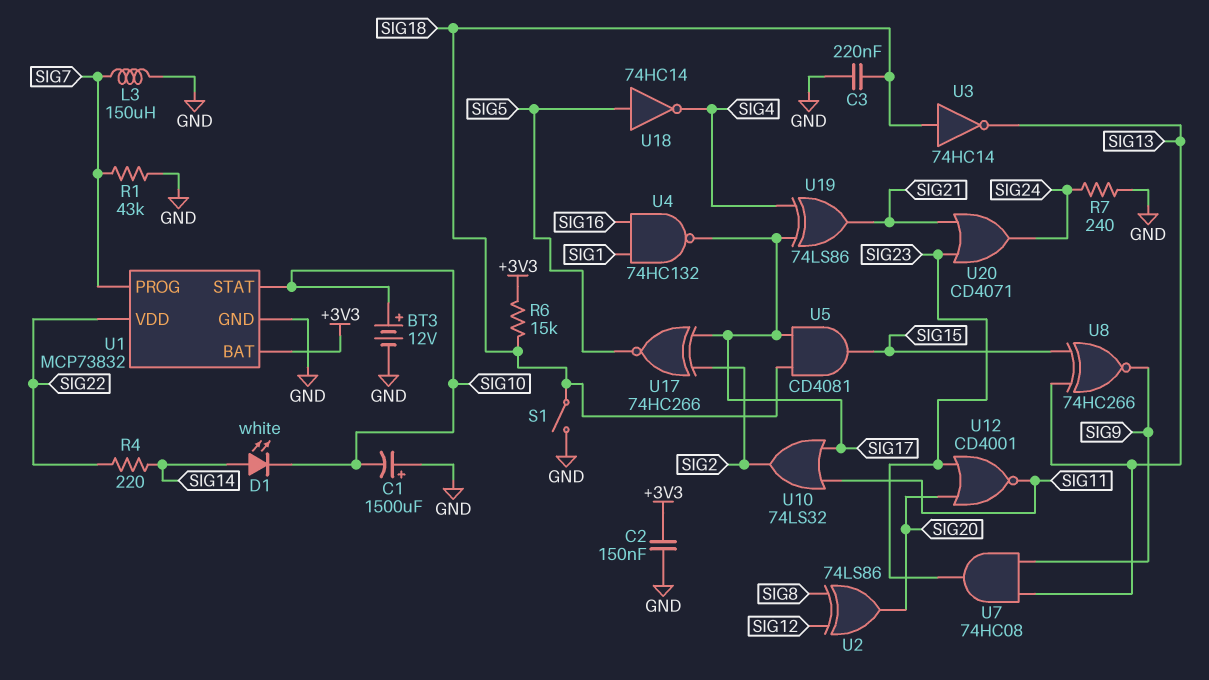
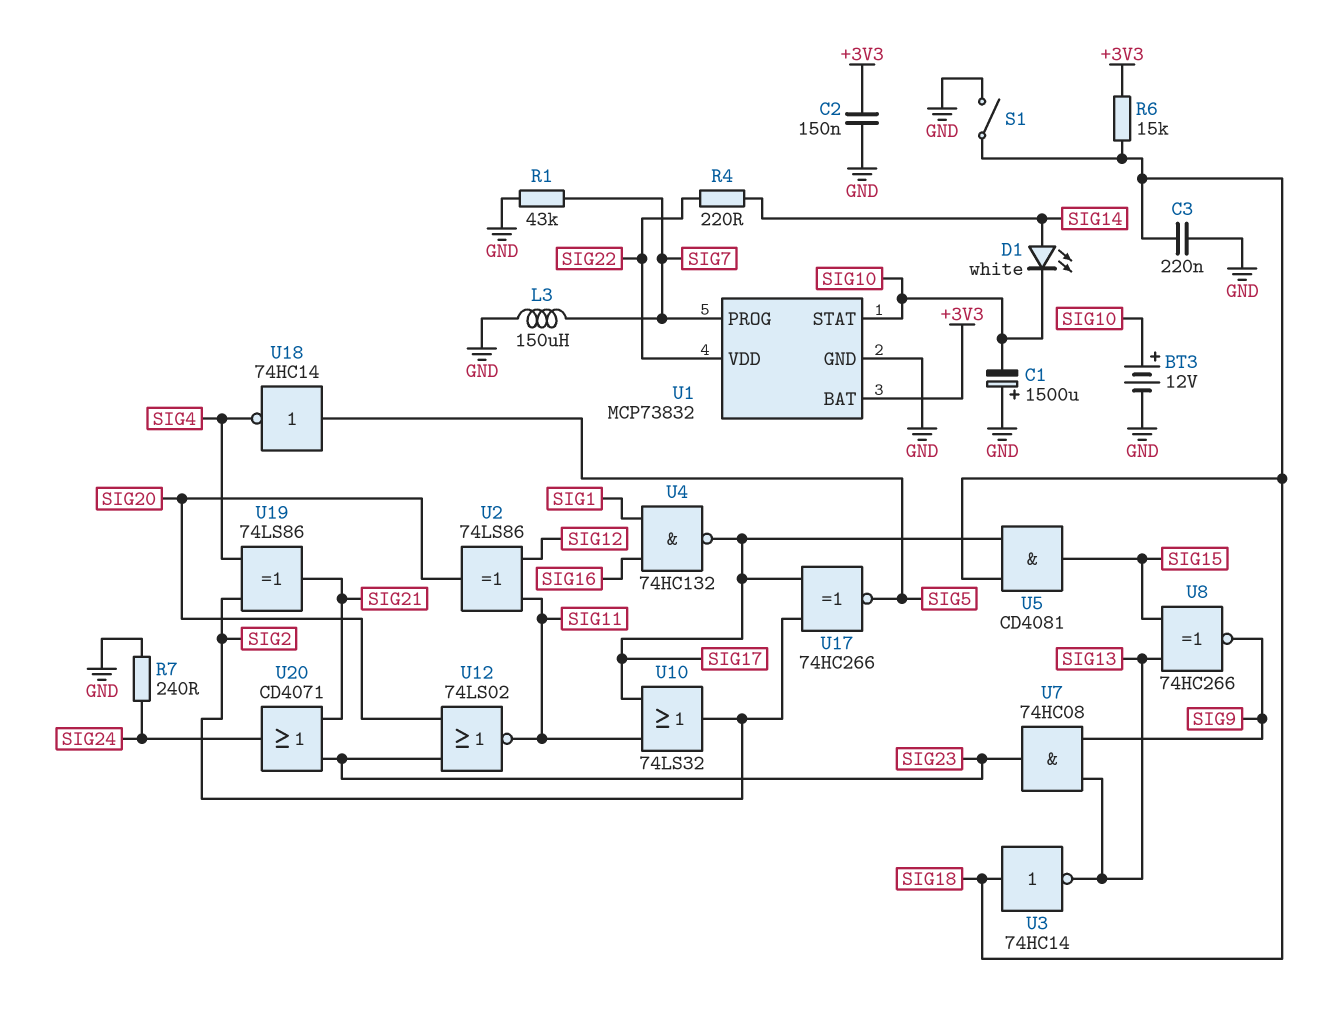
U2: XOR 74LS86 (in SIG8, in SIG12, out SIG20) -> XOR 74LS86 (in SIG11, in SIG12, out SIG20)
U12: NOR CD4001 (in SIG20, in SIG23, out SIG11) -> NOR 74LS02 (in SIG20, in SIG23, out SIG11)
U19: XOR 74LS86 (in SIG4, in SIG17, out SIG21) -> XOR 74LS86 (in SIG2, in SIG4, out SIG21)

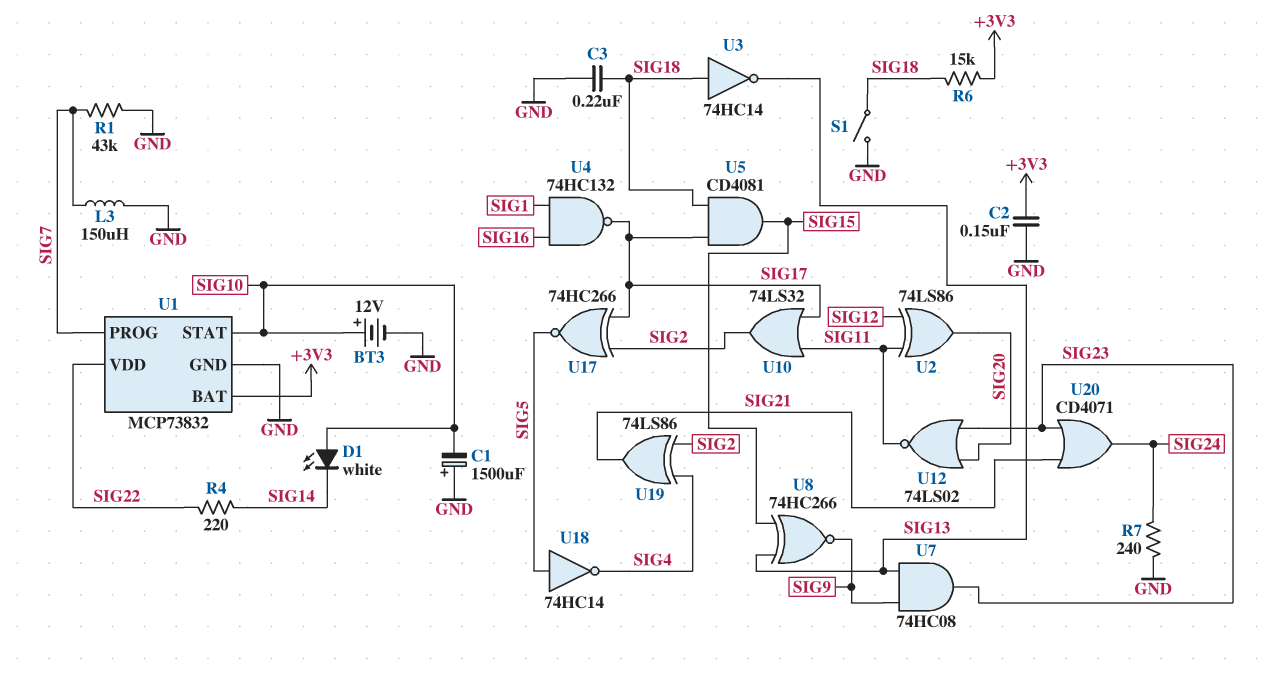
D1: LED white (A SIG14, K SIG10) -> LED white (A SIG10, K SIG14)

